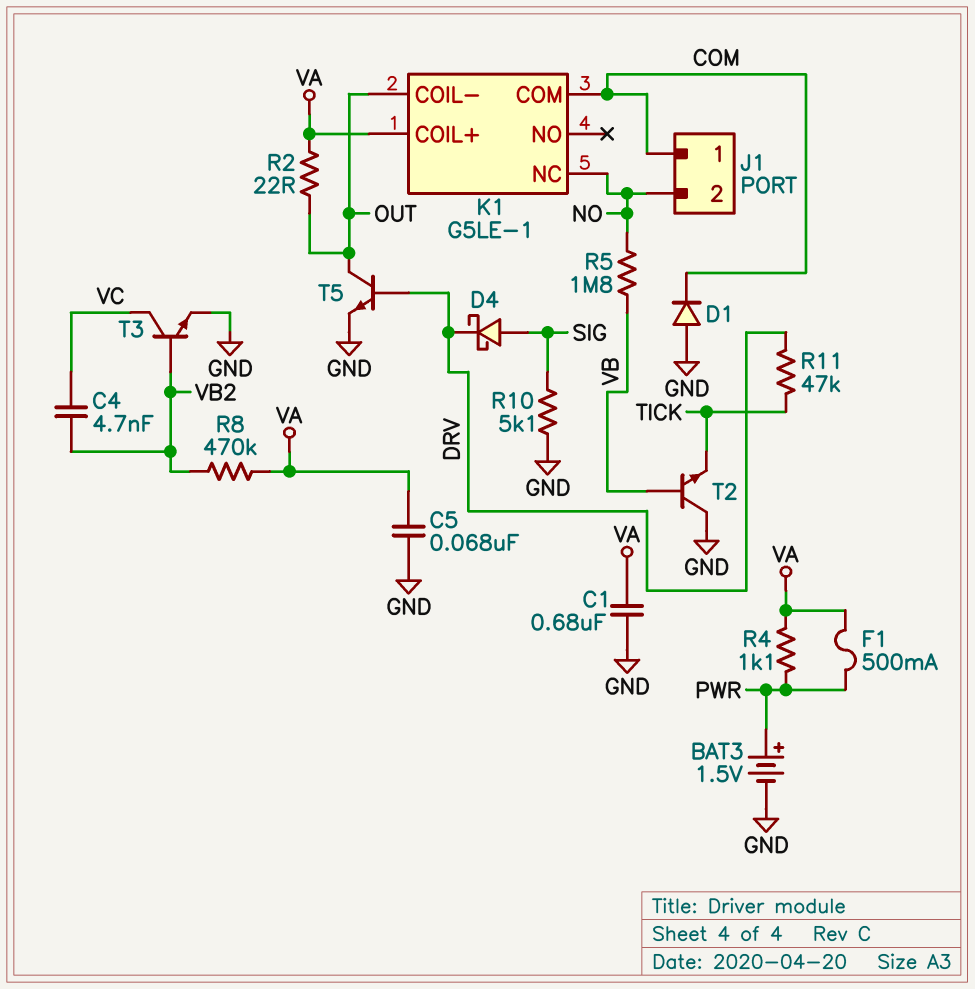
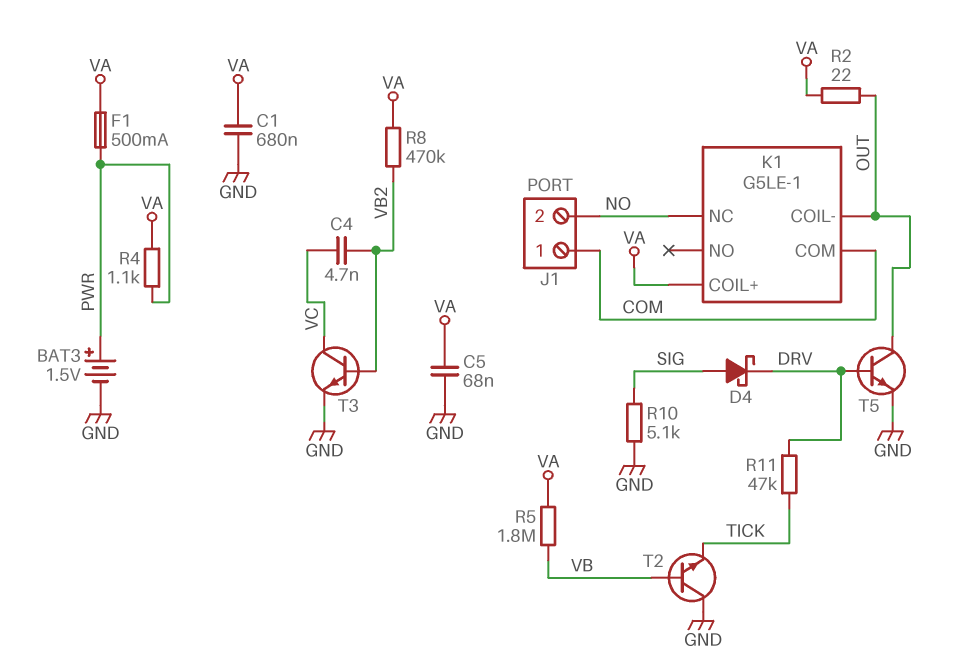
D1: diode (A GND, K COM) -> none
R5: 1.8M (NO, VB) -> 1.8M (VA, VB)

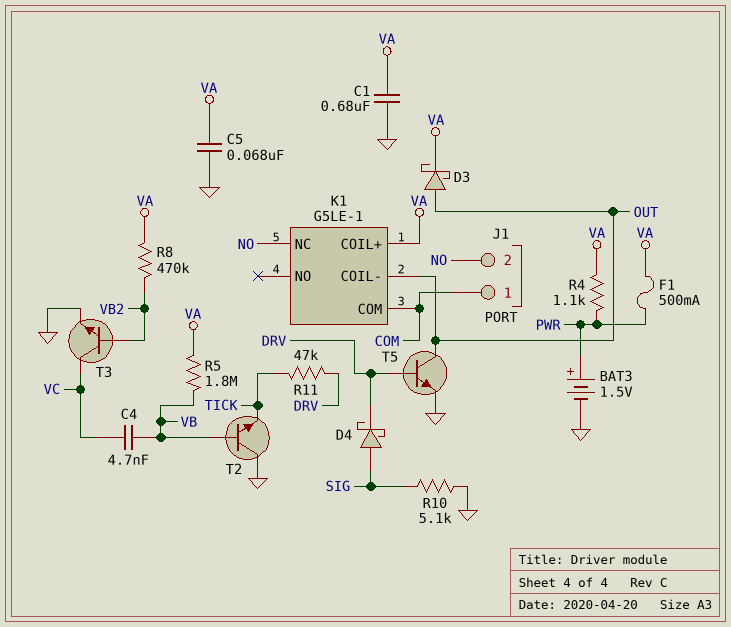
C4: 4.7nF (VB2, VC) -> 4.7nF (VB, VC)
D3: none -> schottky (A OUT, K VA)
R2: 22 (OUT, VA) -> none

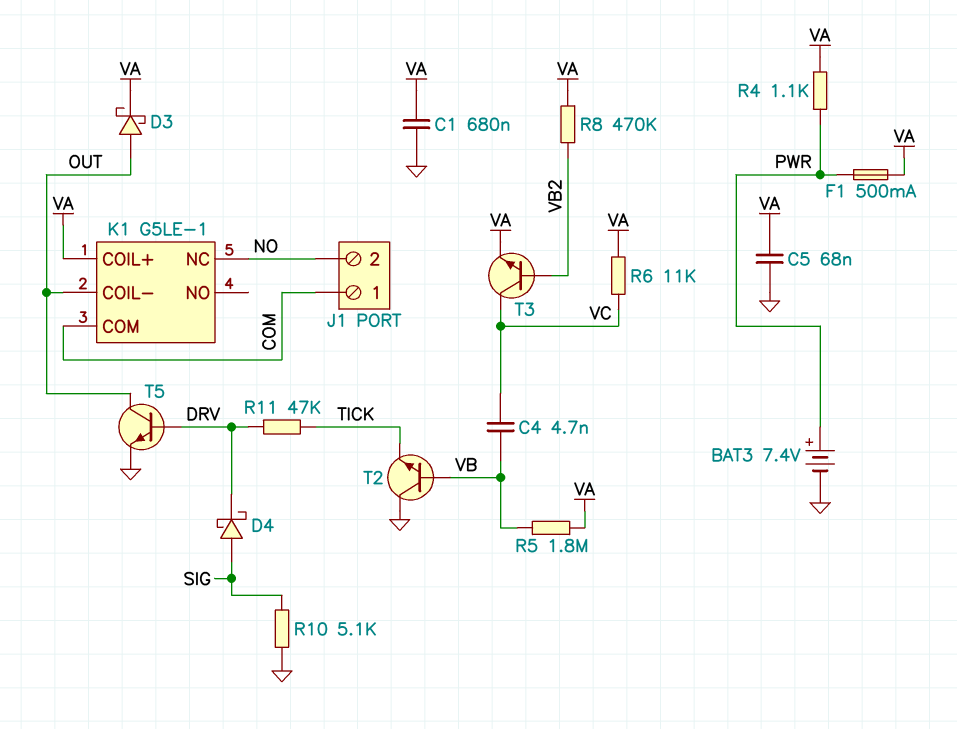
BAT3: 1.5V (plus PWR, minus GND) -> 7.4V (plus PWR, minus GND)
R6: none -> 11k (VA, VC)
T3: NPN (B VB2, C VC, E GND) -> NPN (B VB2, C VC, E VA)

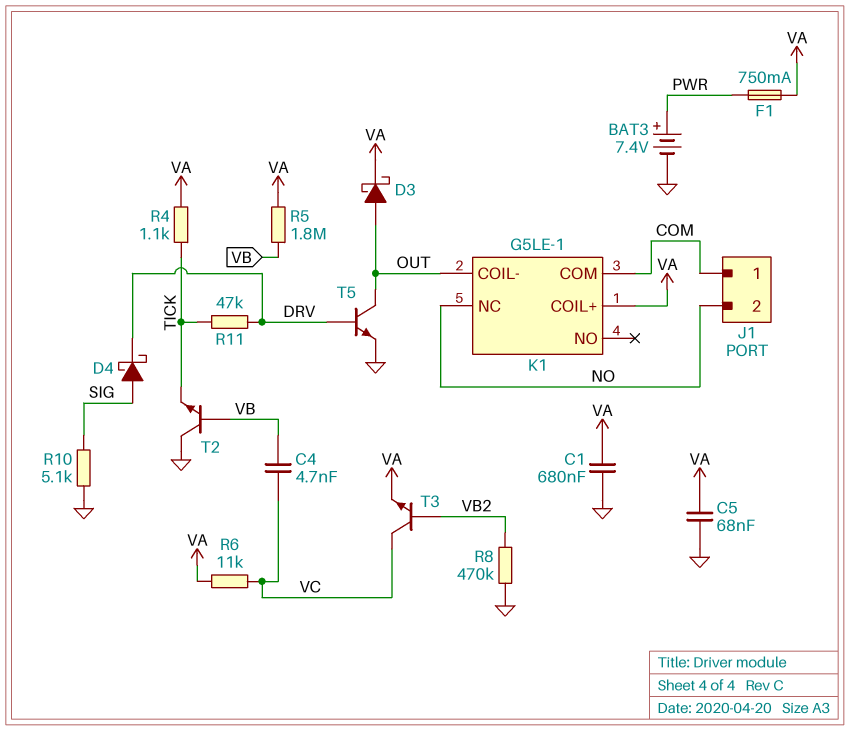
F1: 500mA (PWR, VA) -> 750mA (PWR, VA)
R4: 1.1k (PWR, VA) -> 1.1k (TICK, VA)
R8: 470k (VA, VB2) -> 470k (GND, VB2)

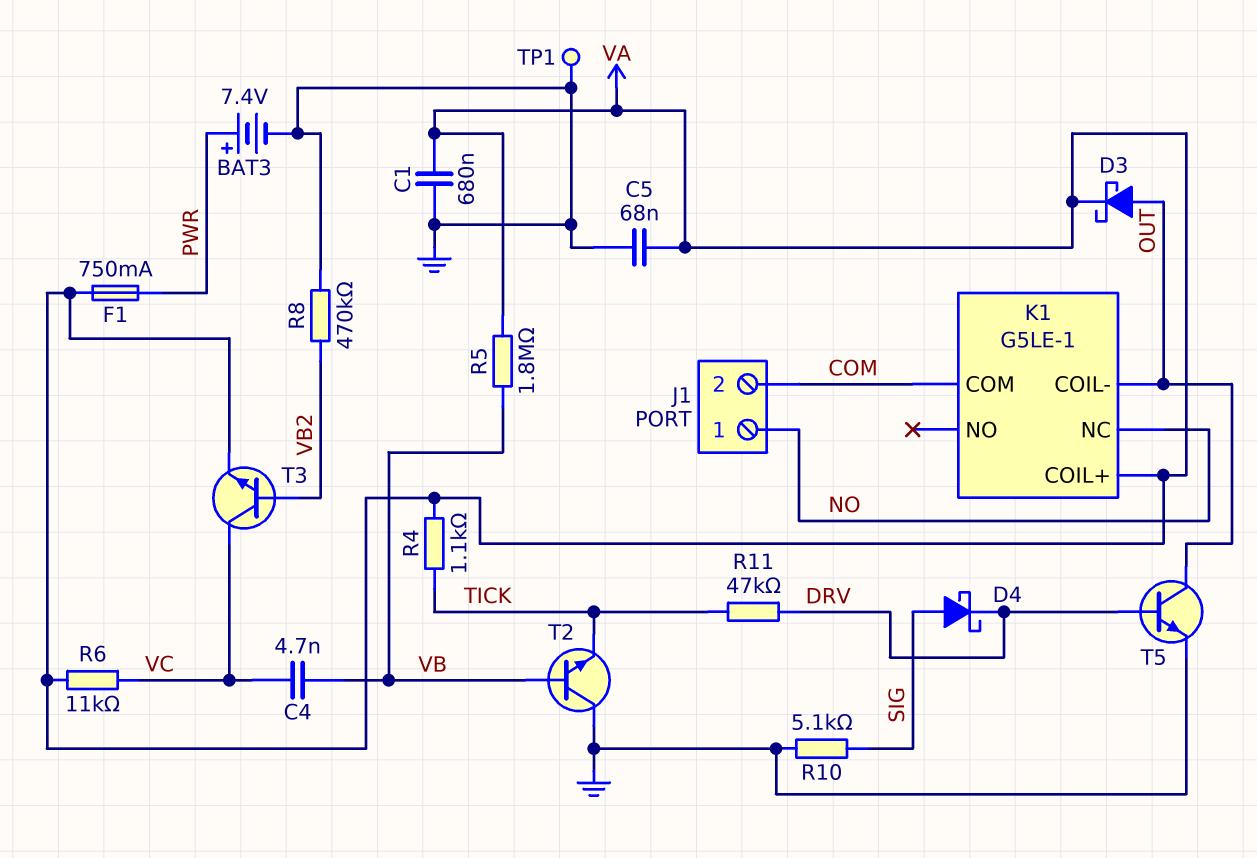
J1 pin 1: COM -> NO
J1 pin 2: NO -> COM
TP1: none -> test point (GND)

